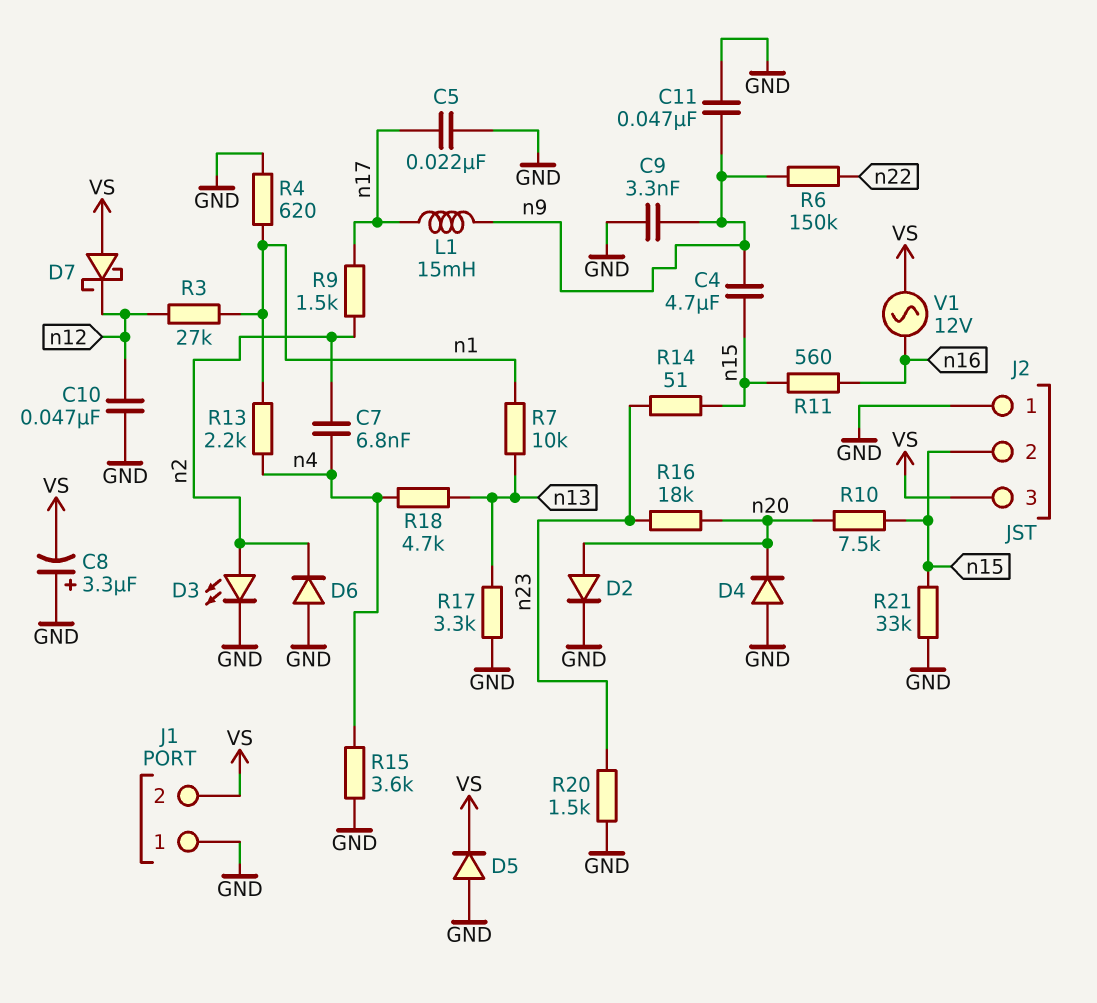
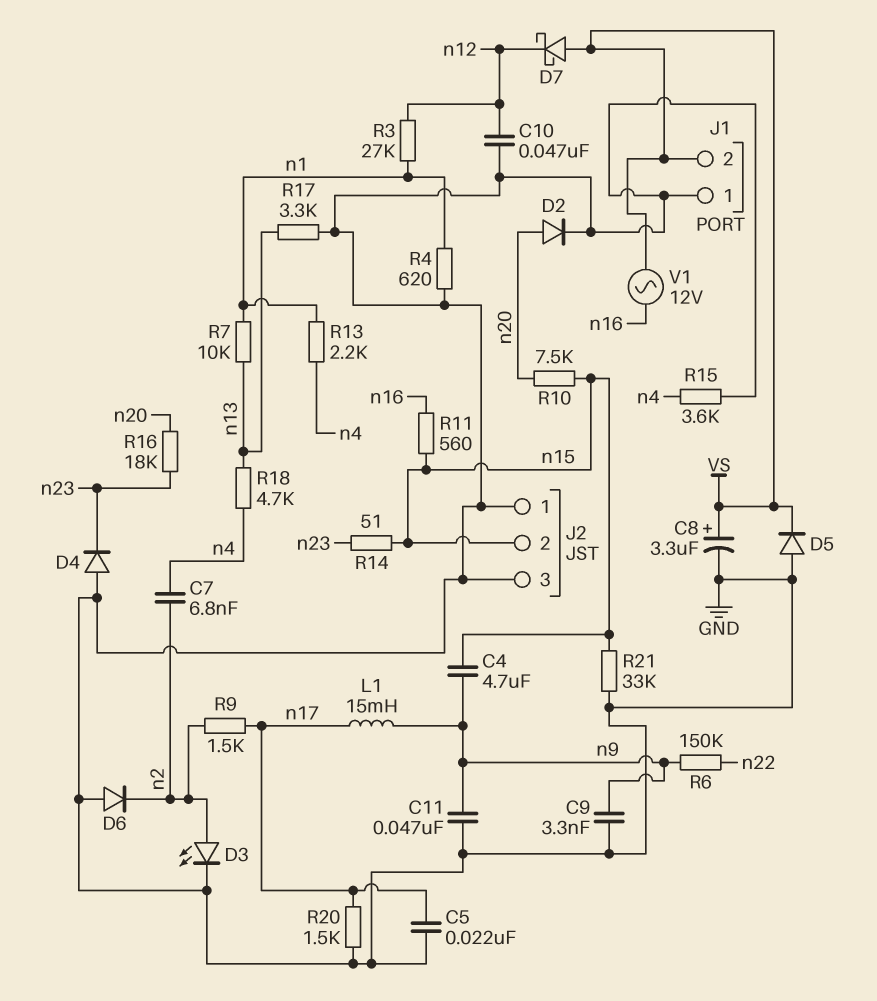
C8: 3.3uF (plus GND, minus VS) -> 3.3uF (plus VS, minus GND)
D4: diode (A GND, K n20) -> diode (A GND, K n23)
J2 pin 3: VS -> GND
R20: 1.5k (GND, n23) -> 1.5k (GND, n17)

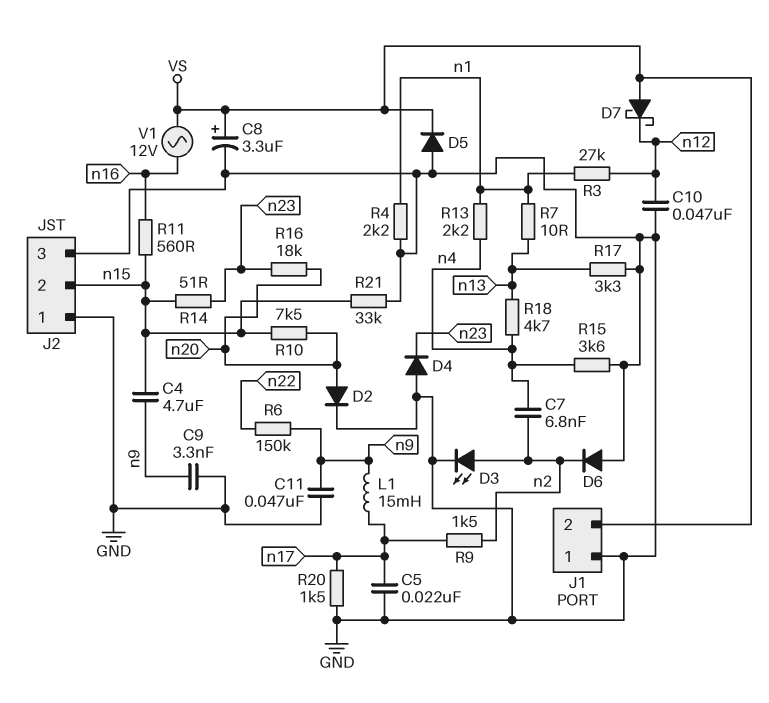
R4: 620 (GND, n1) -> 2.2k (GND, n1)
R7: 10k (n1, n13) -> 10 (n1, n13)

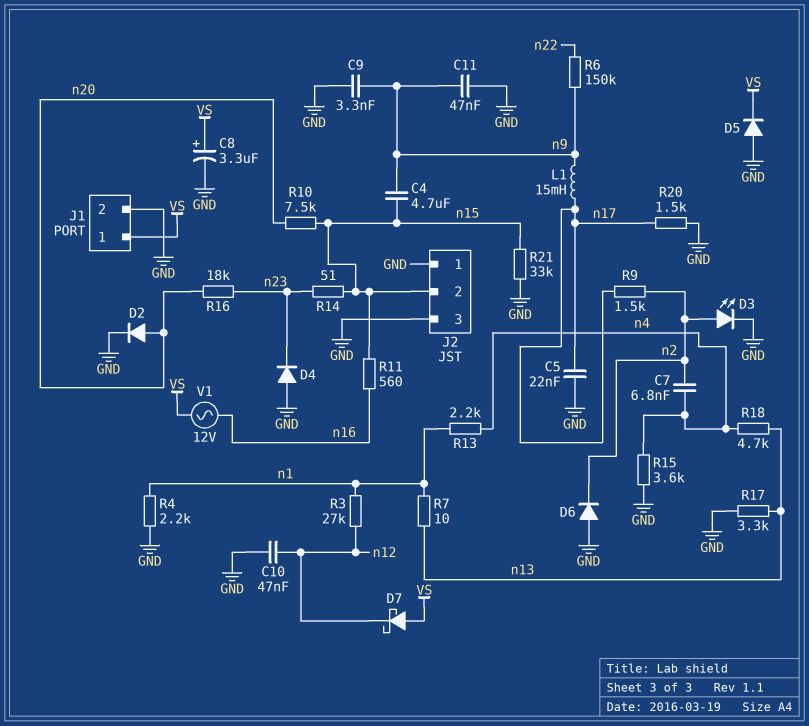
J1 pin 1: GND -> VS
J1 pin 2: VS -> GND

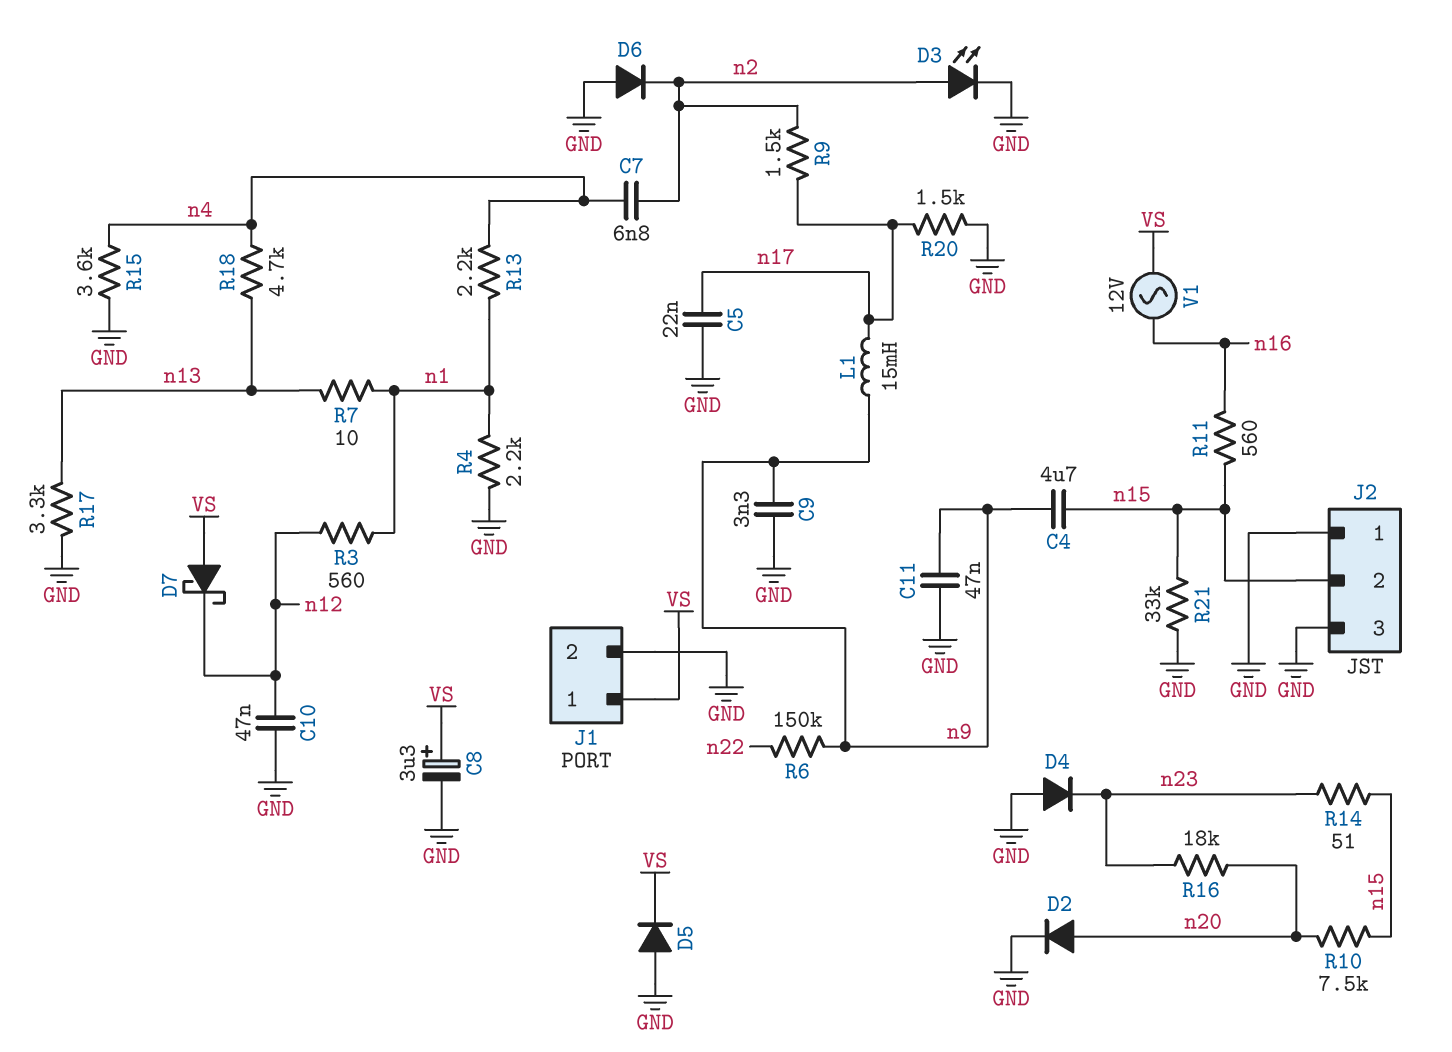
R3: 27k (n1, n12) -> 560 (n1, n12)

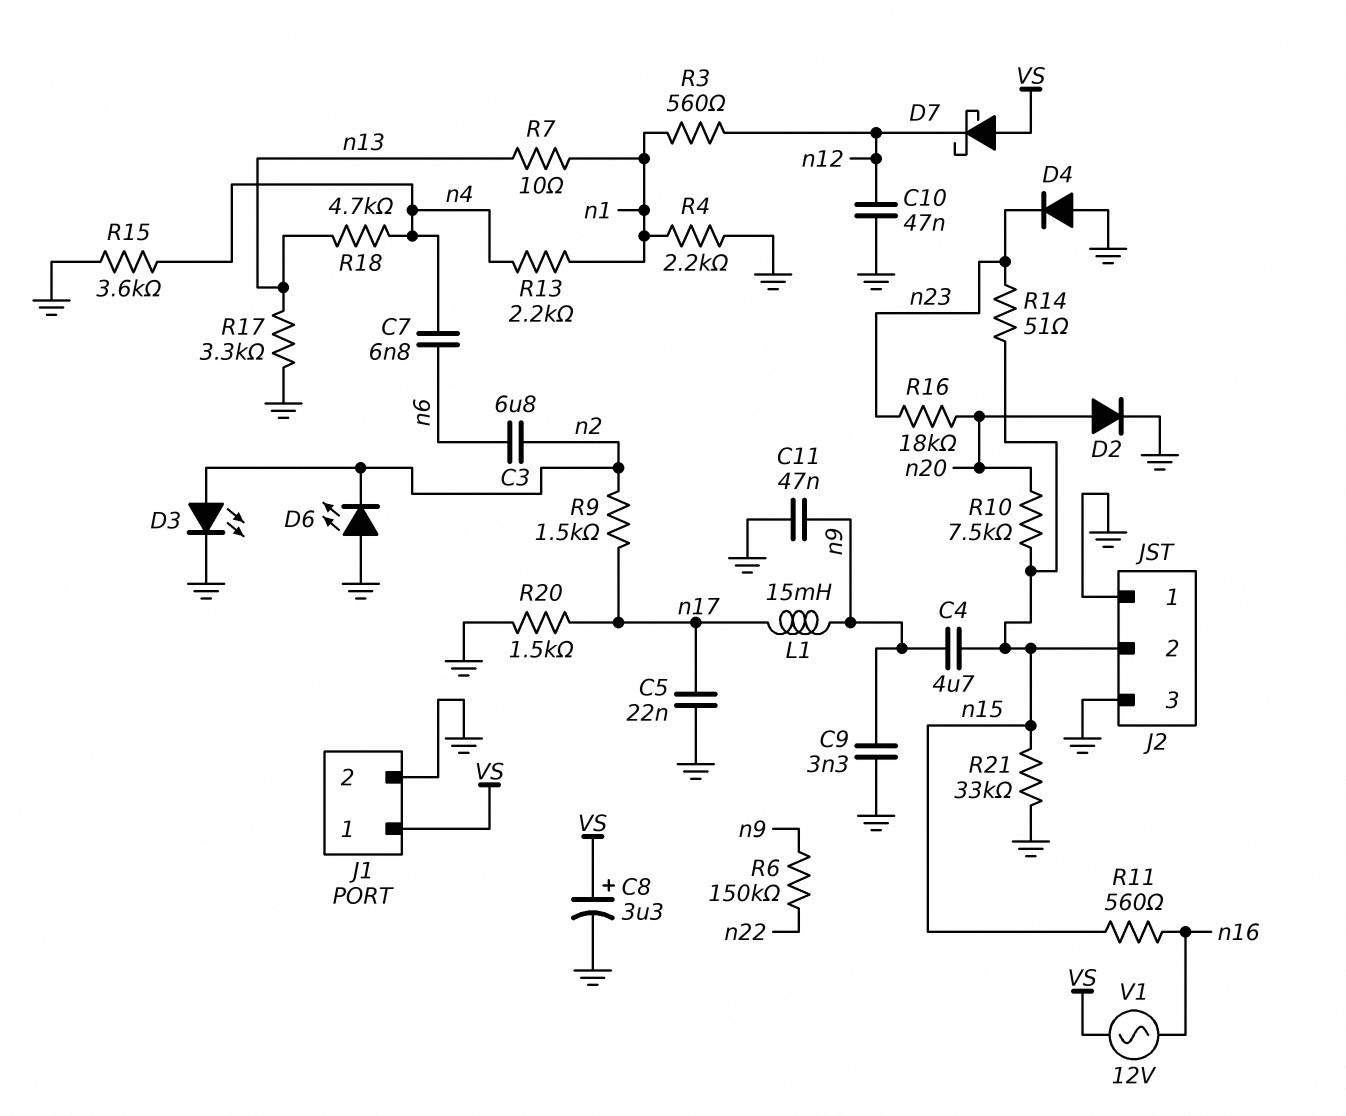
C3: none -> 6.8uF (n2, n6)
C7: 6.8nF (n2, n4) -> 6.8nF (n4, n6)
D5: diode (A GND, K VS) -> none
D6: diode (A GND, K n2) -> LED (A GND, K n2)

